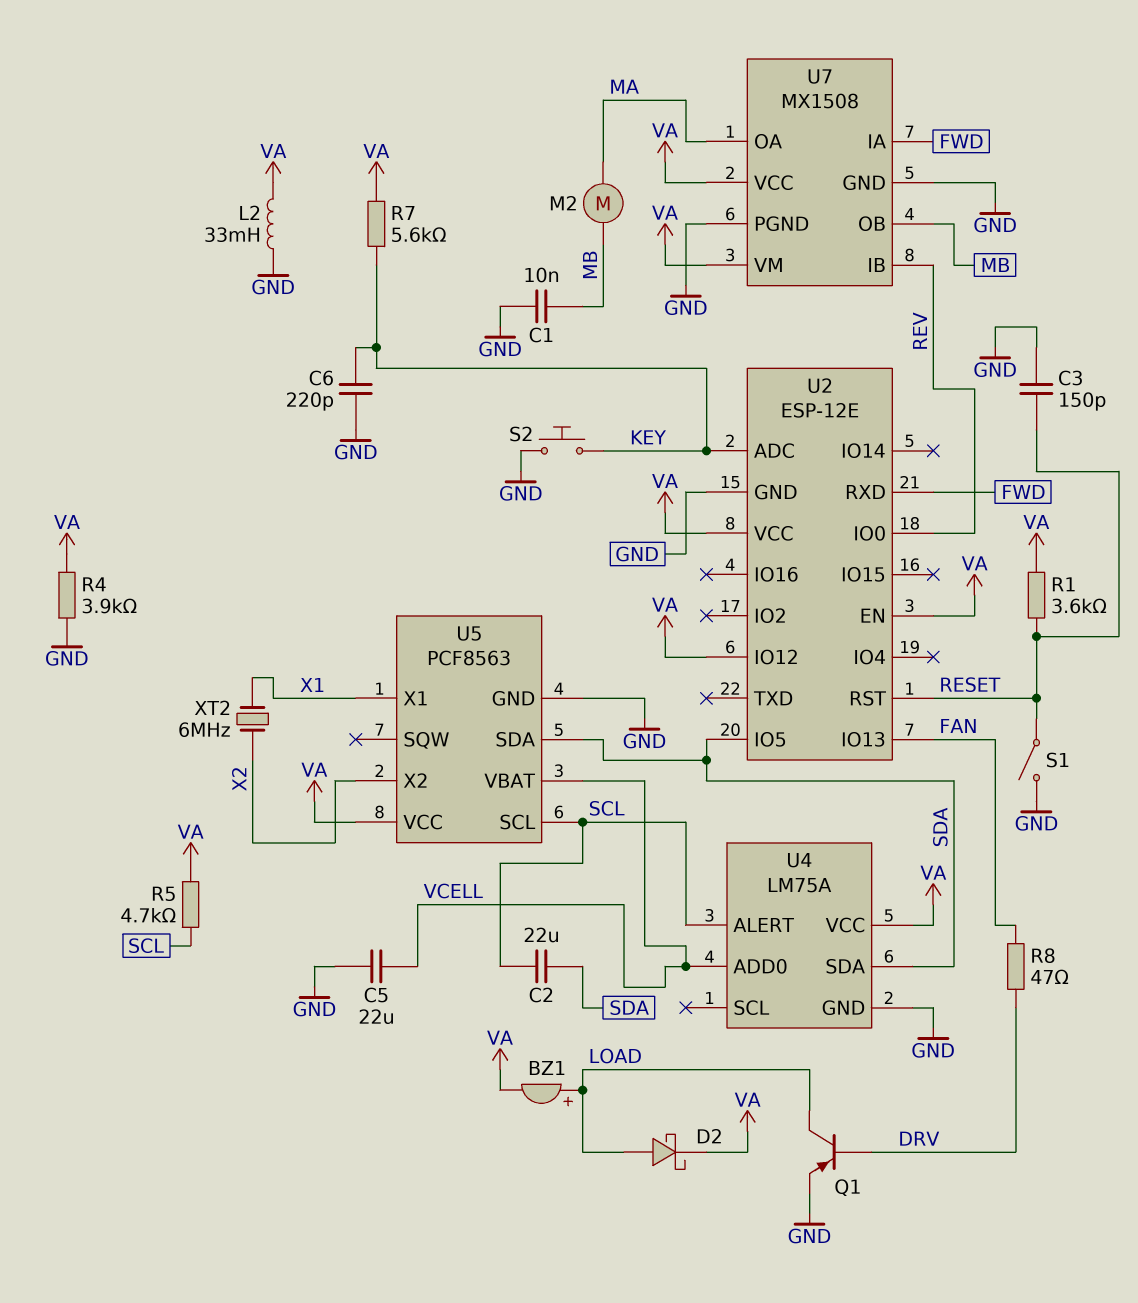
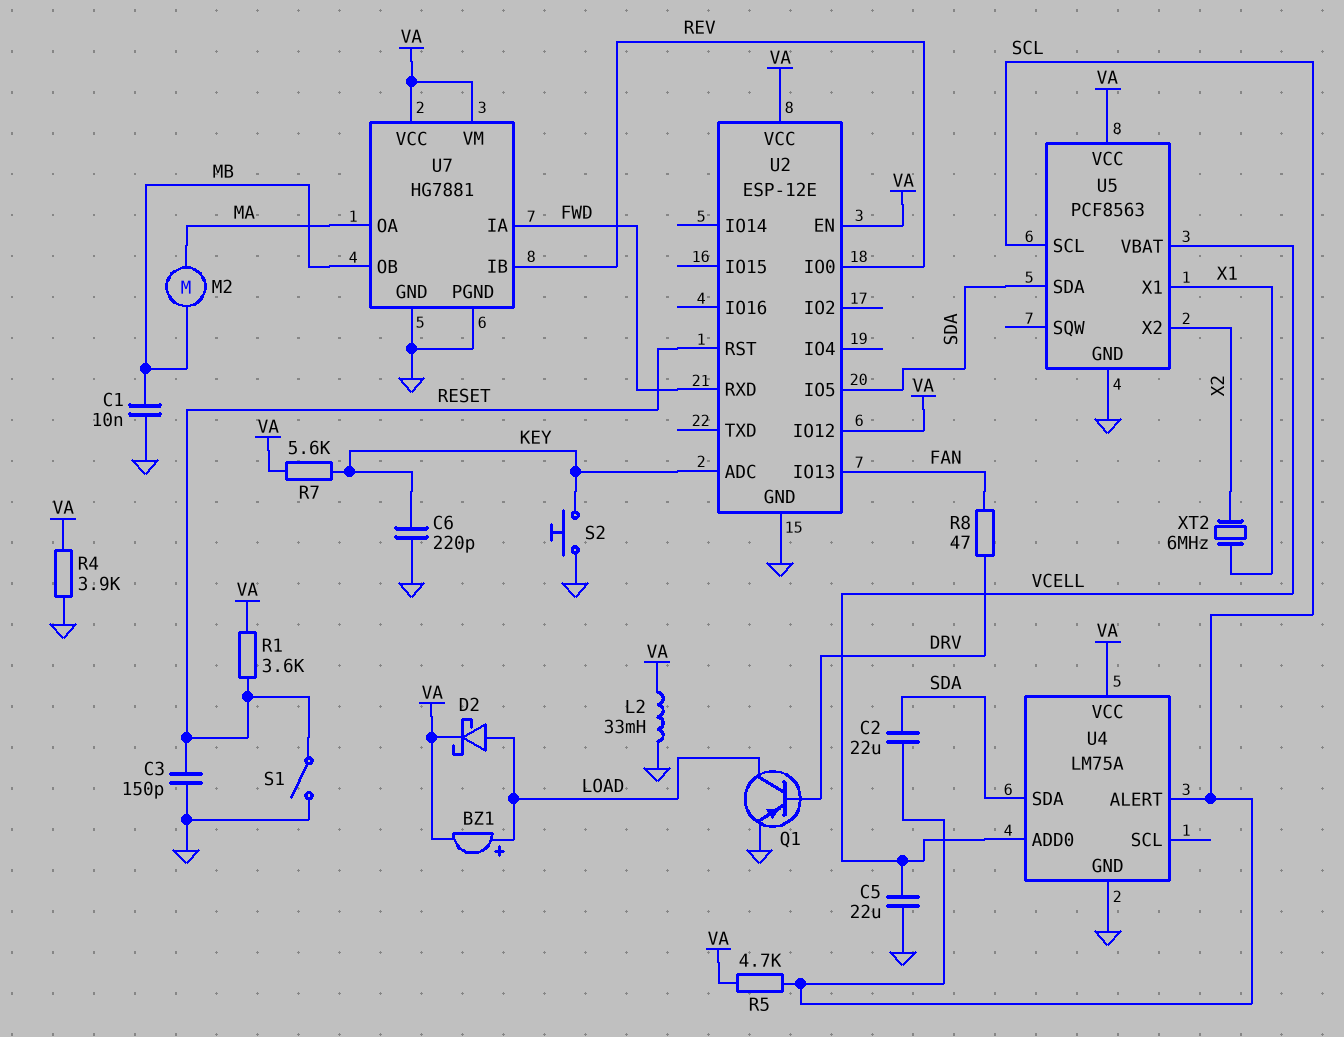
U7: MX1508 -> HG7881

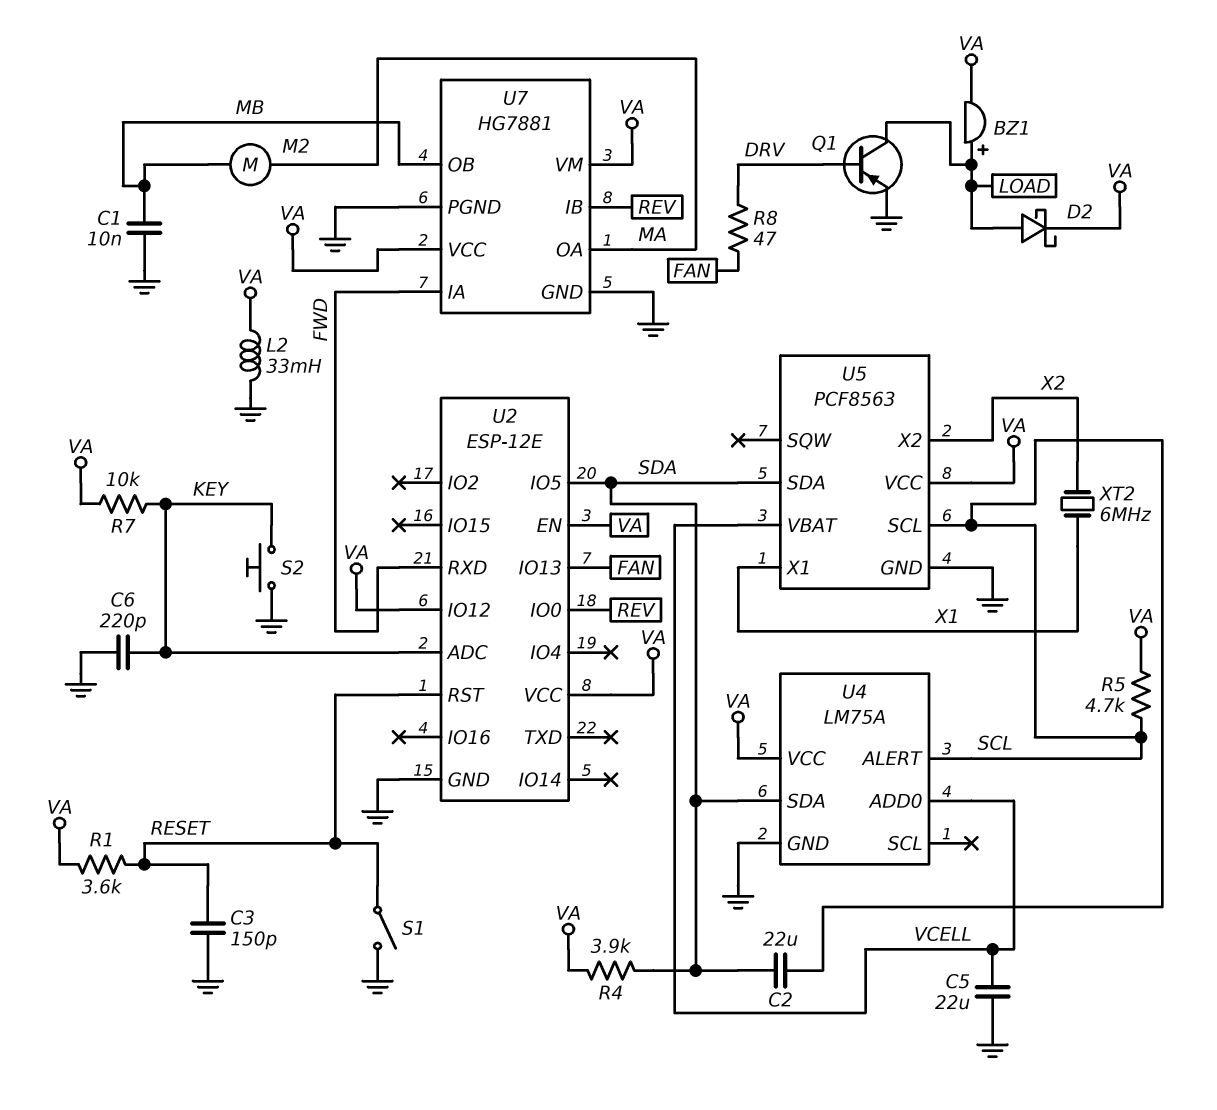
R4: 3.9k (GND, VA) -> 3.9k (SDA, VA)
R7: 5.6k (KEY, VA) -> 10k (KEY, VA)

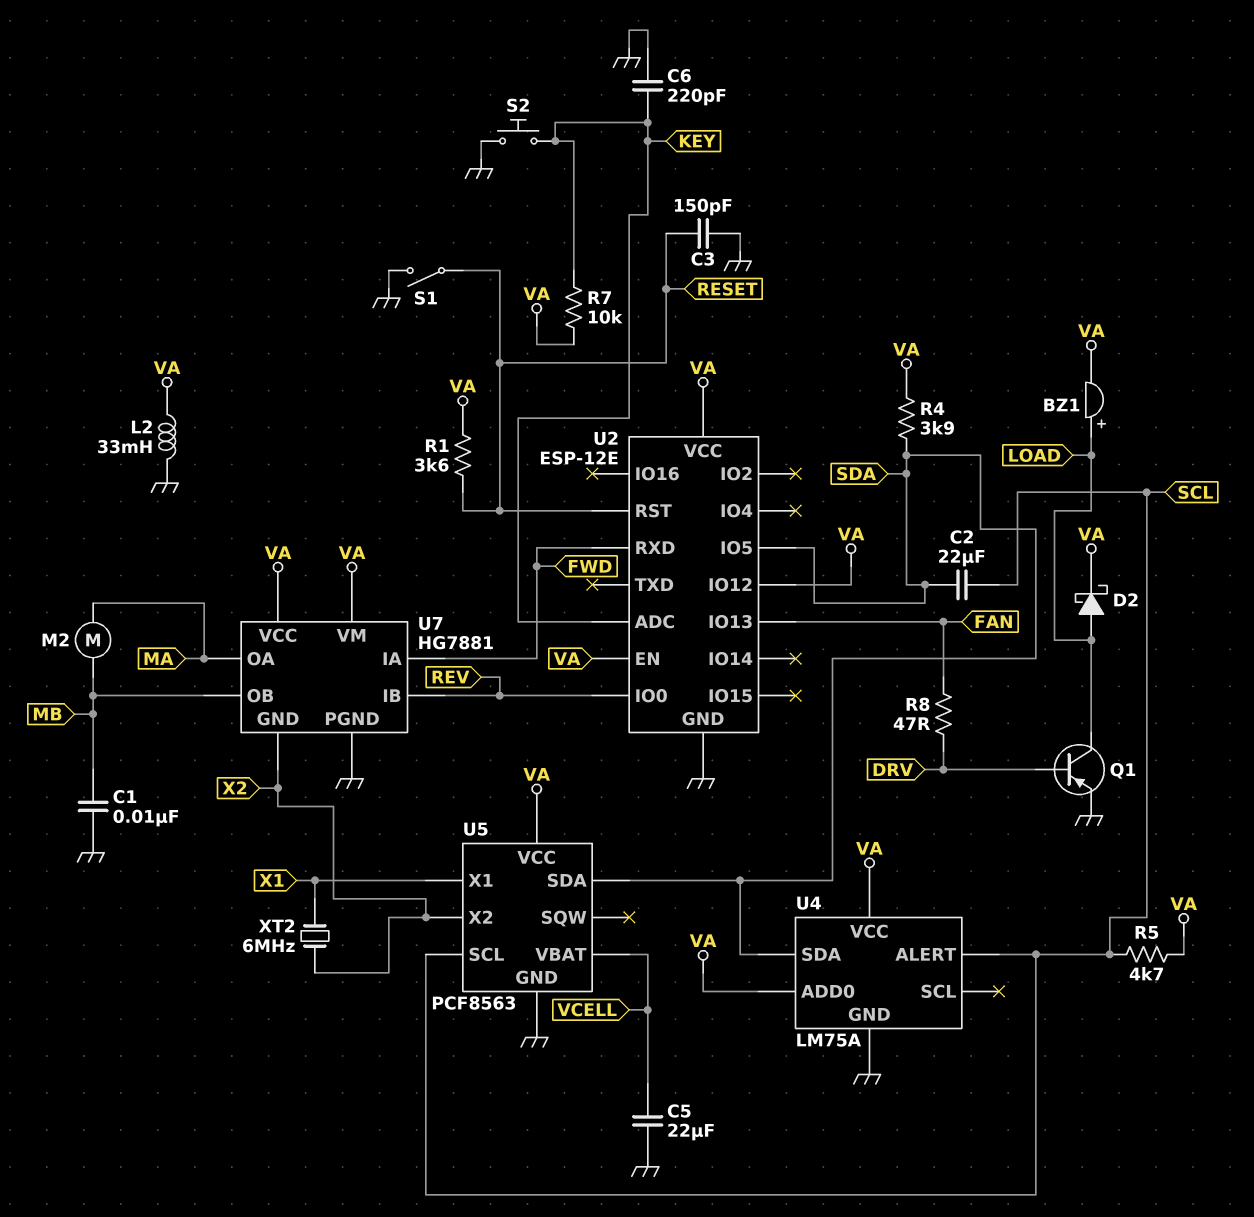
U4 pin ADD0: VCELL -> VA
U7 pin GND: GND -> X2

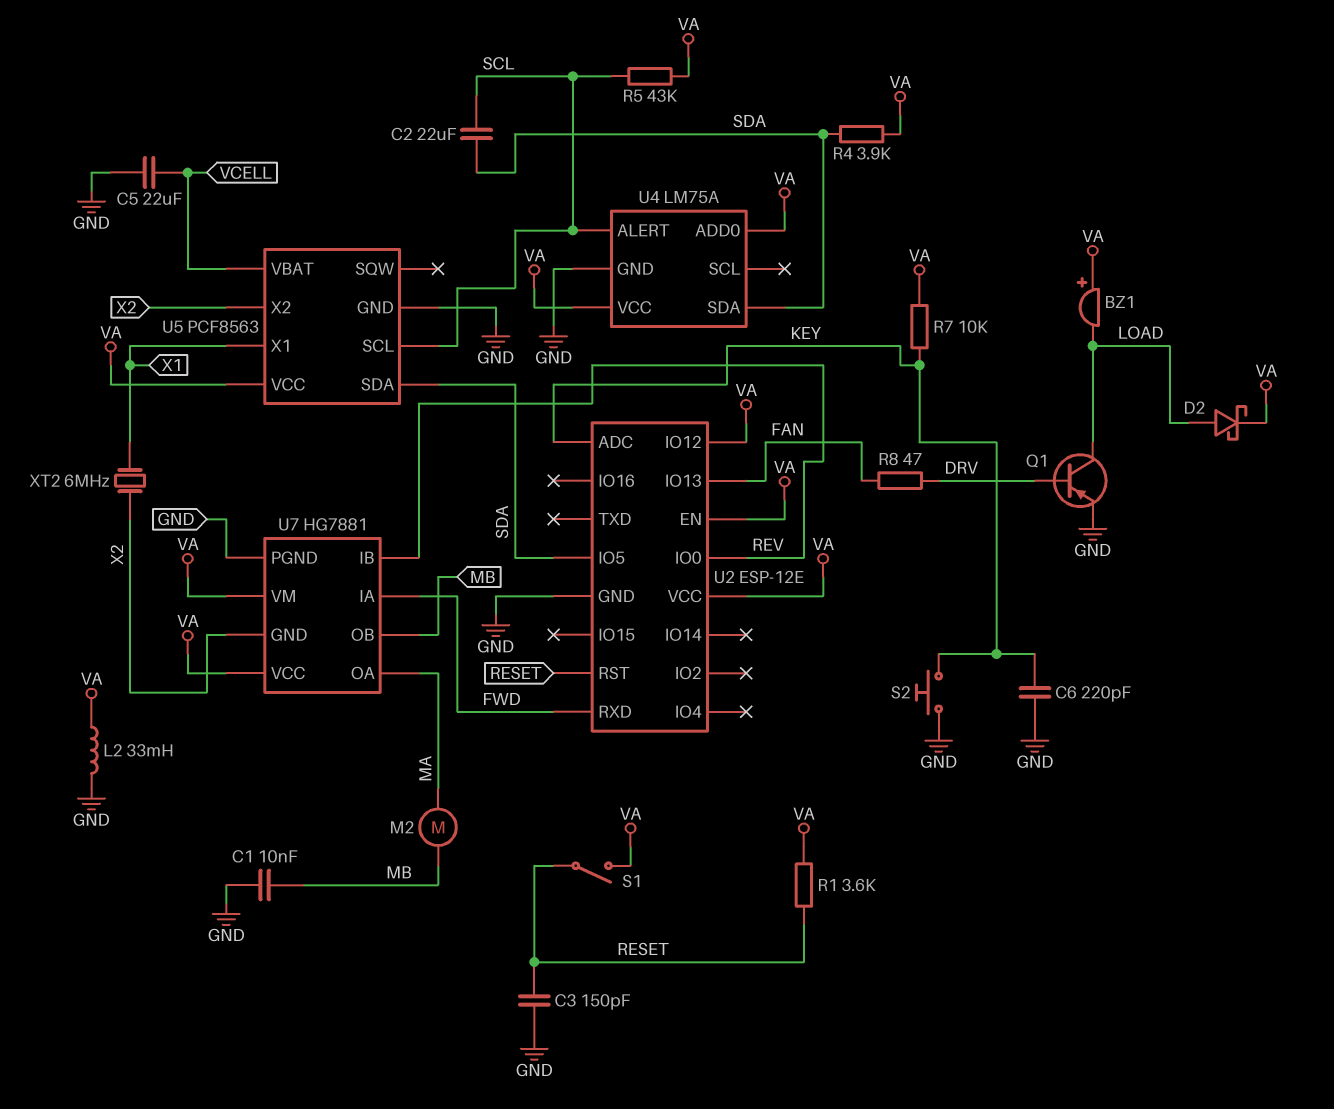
BZ1: buzzer (plus LOAD, minus VA) -> buzzer (plus VA, minus LOAD)
R5: 4.7k (SCL, VA) -> 43k (SCL, VA)
S1: switch (GND, RESET) -> switch (RESET, VA)

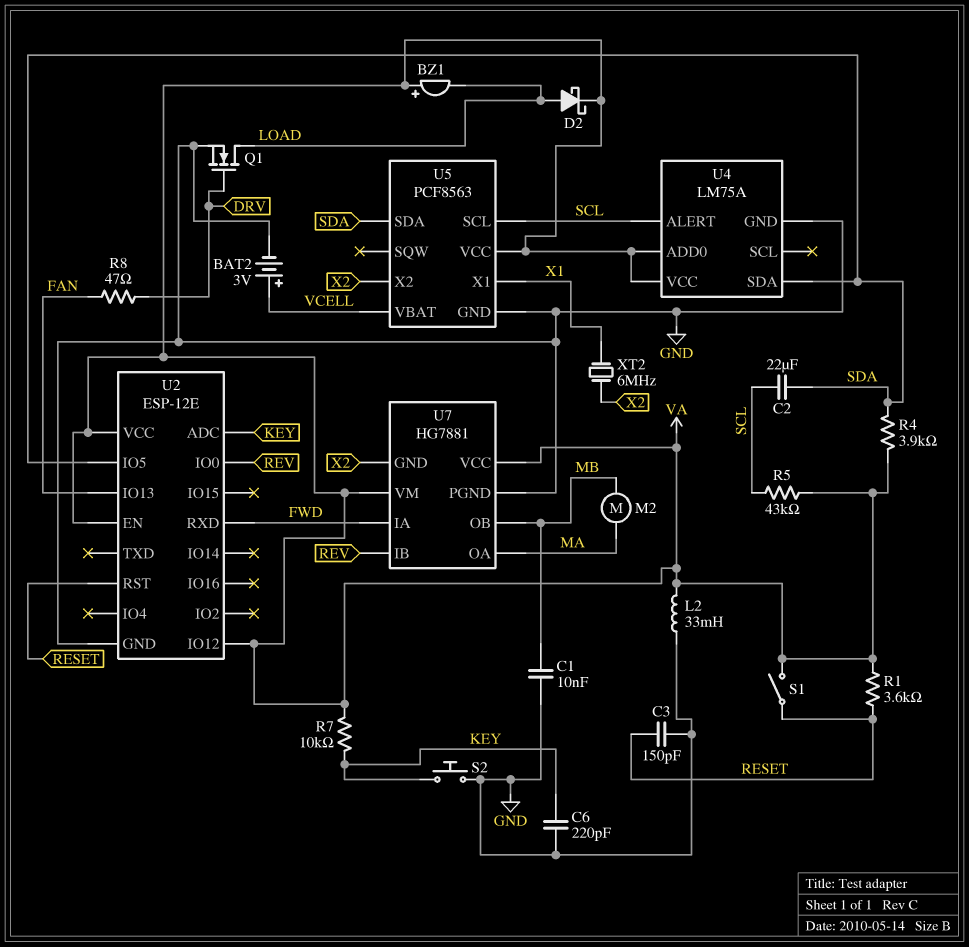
BAT2: none -> 3V (plus VCELL, minus GND)
C5: 22uF (GND, VCELL) -> none
Q1: PNP (B DRV, C LOAD, E GND) -> NMOS (G DRV, D LOAD, S GND)

